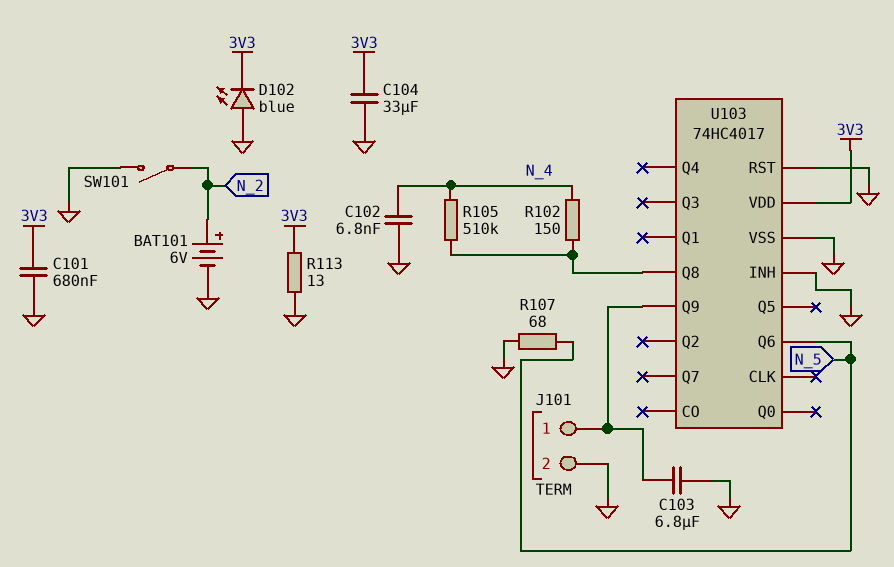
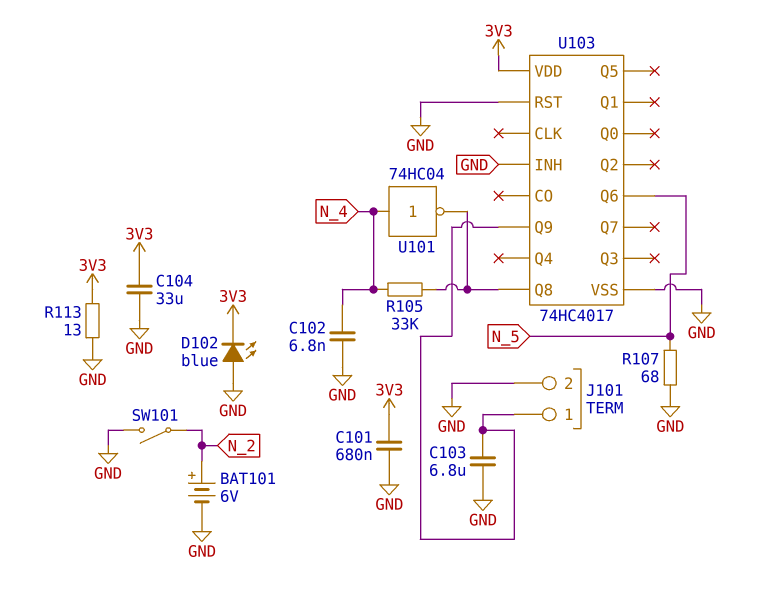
R102: 150 (N_4, U103/Q8) -> none
R105: 510k (N_4, U103/Q8) -> 33k (N_4, U103/Q8)
U101: none -> NOT 74HC04 (in N_4, out U103/Q8)

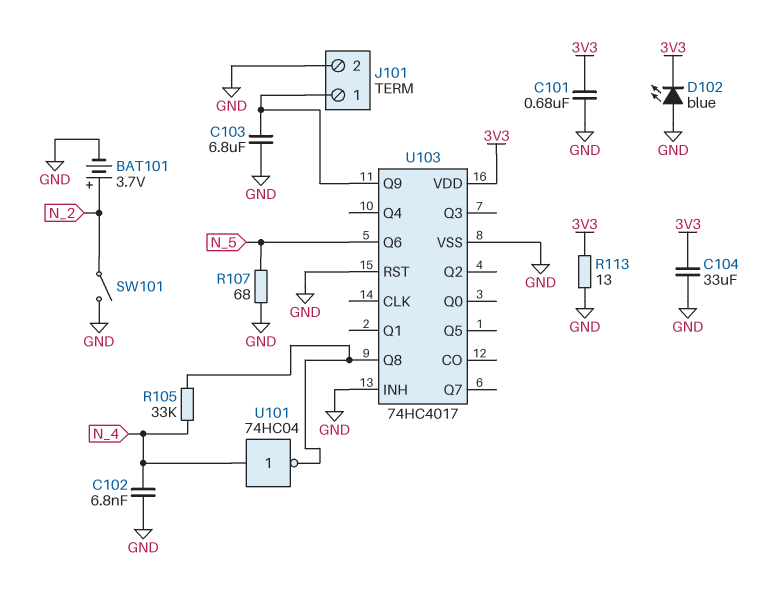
BAT101: 6V (plus N_2, minus GND) -> 3.7V (plus N_2, minus GND)

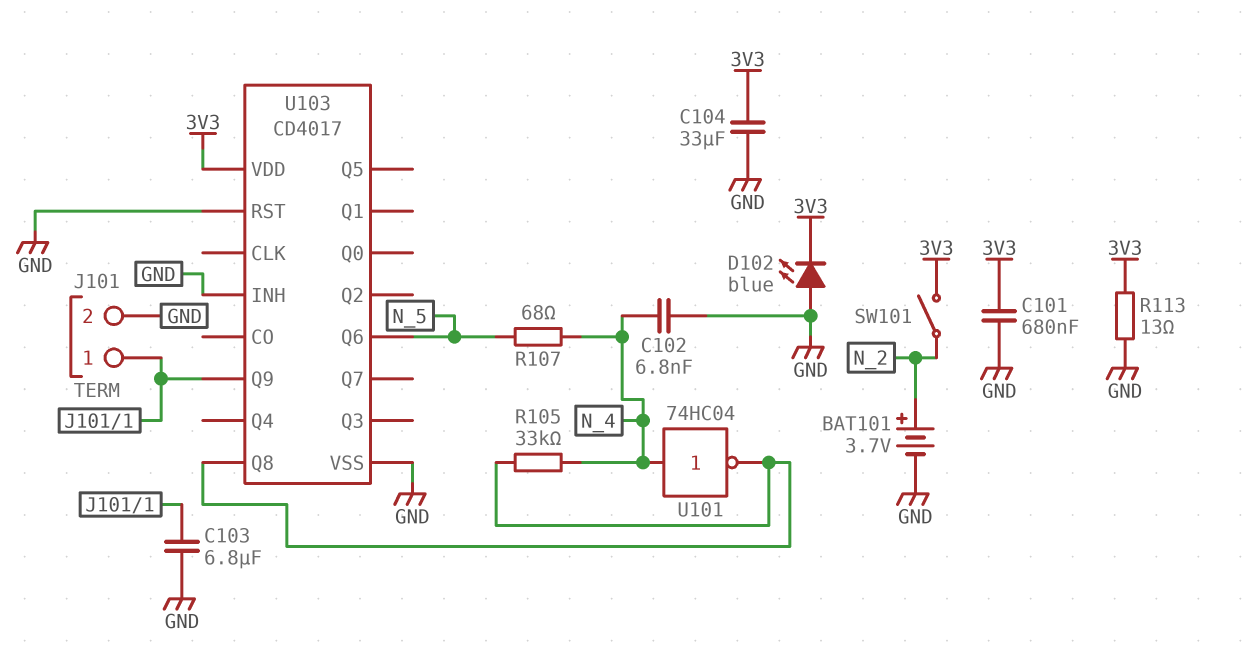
R107: 68 (GND, N_5) -> 68 (N_4, N_5)
SW101: switch (GND, N_2) -> switch (3V3, N_2)
U103: 74HC4017 -> CD4017

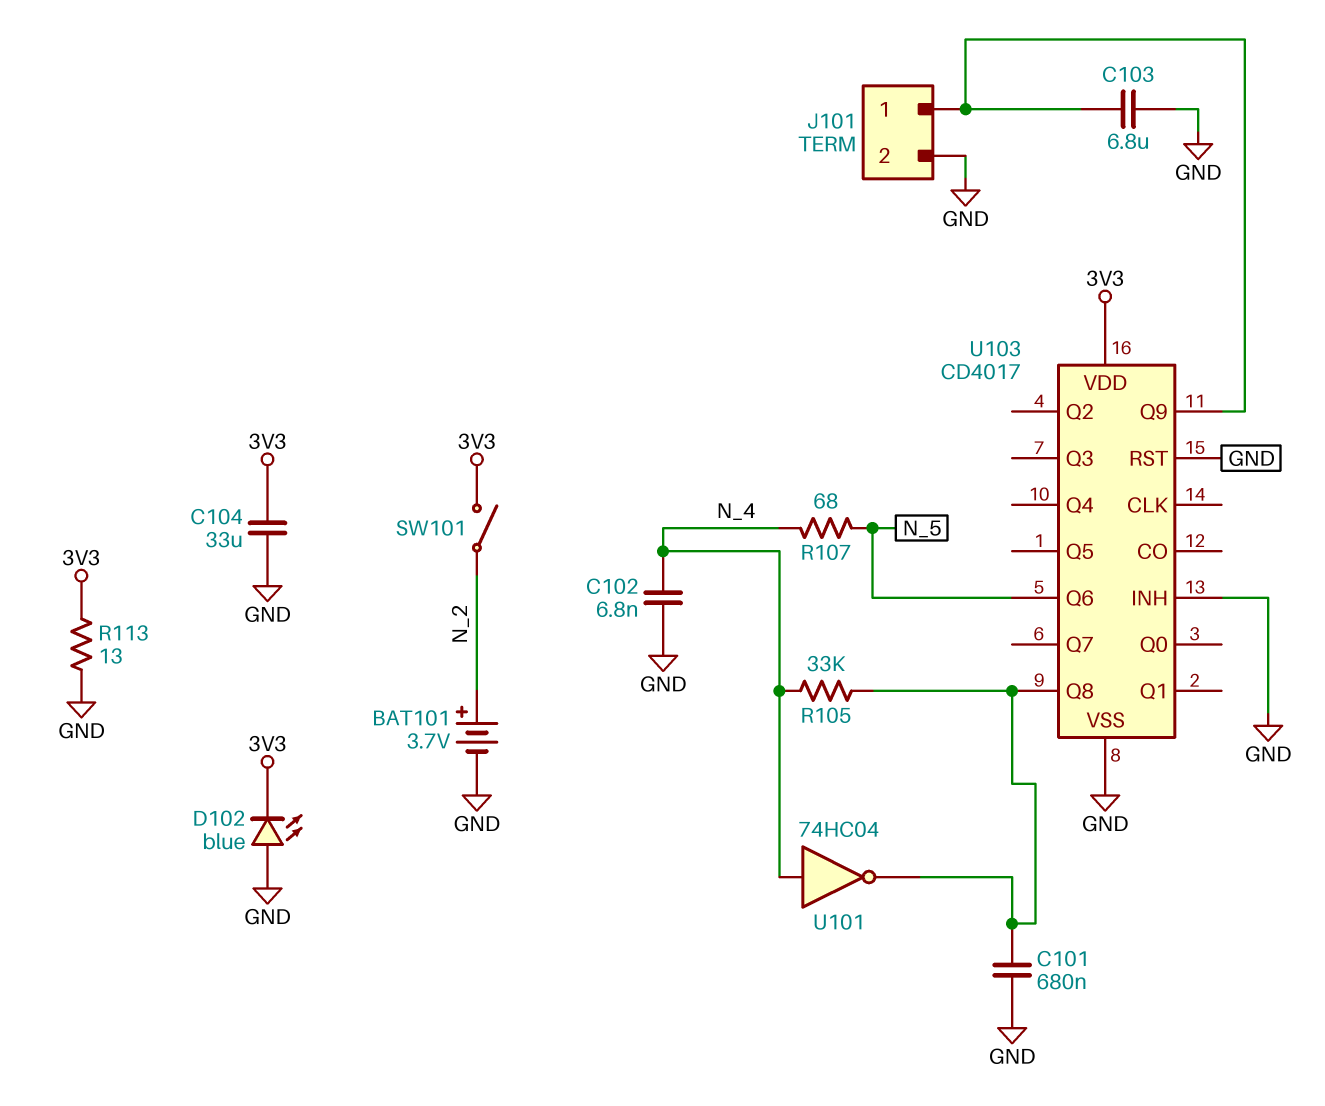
C101: 680nF (3V3, GND) -> 680nF (GND, U103/Q8)

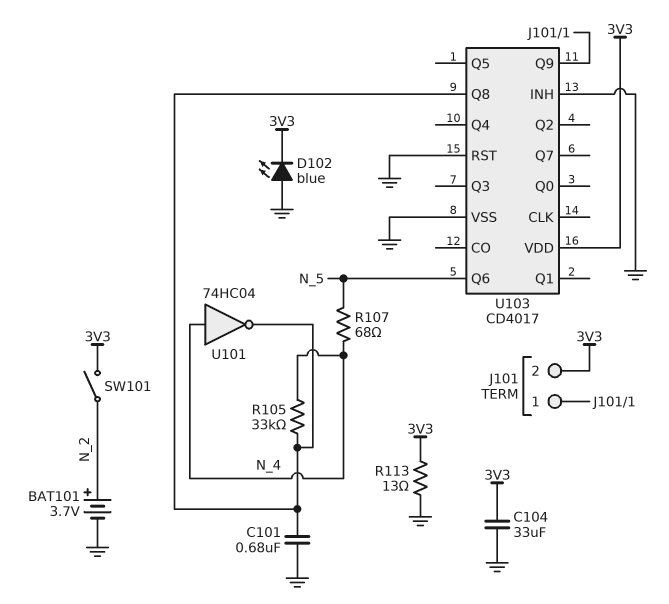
C102: 6.8nF (GND, N_4) -> none
C103: 6.8uF (GND, J101/1) -> none
J101 pin 2: GND -> 3V3

